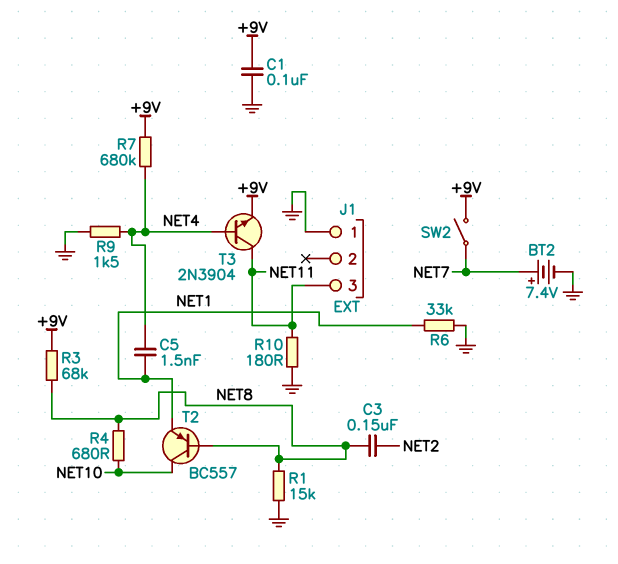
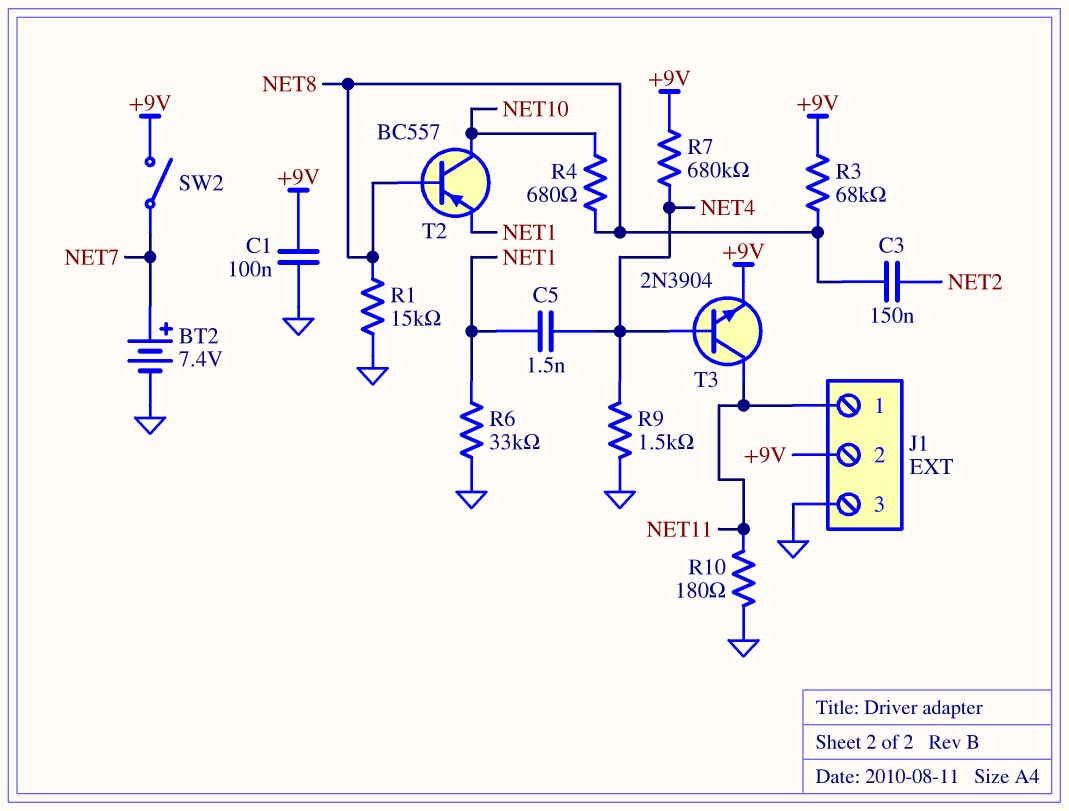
J1 pin 1: GND -> NET11
J1 pin 2: none -> +9V
J1 pin 3: NET11 -> GND

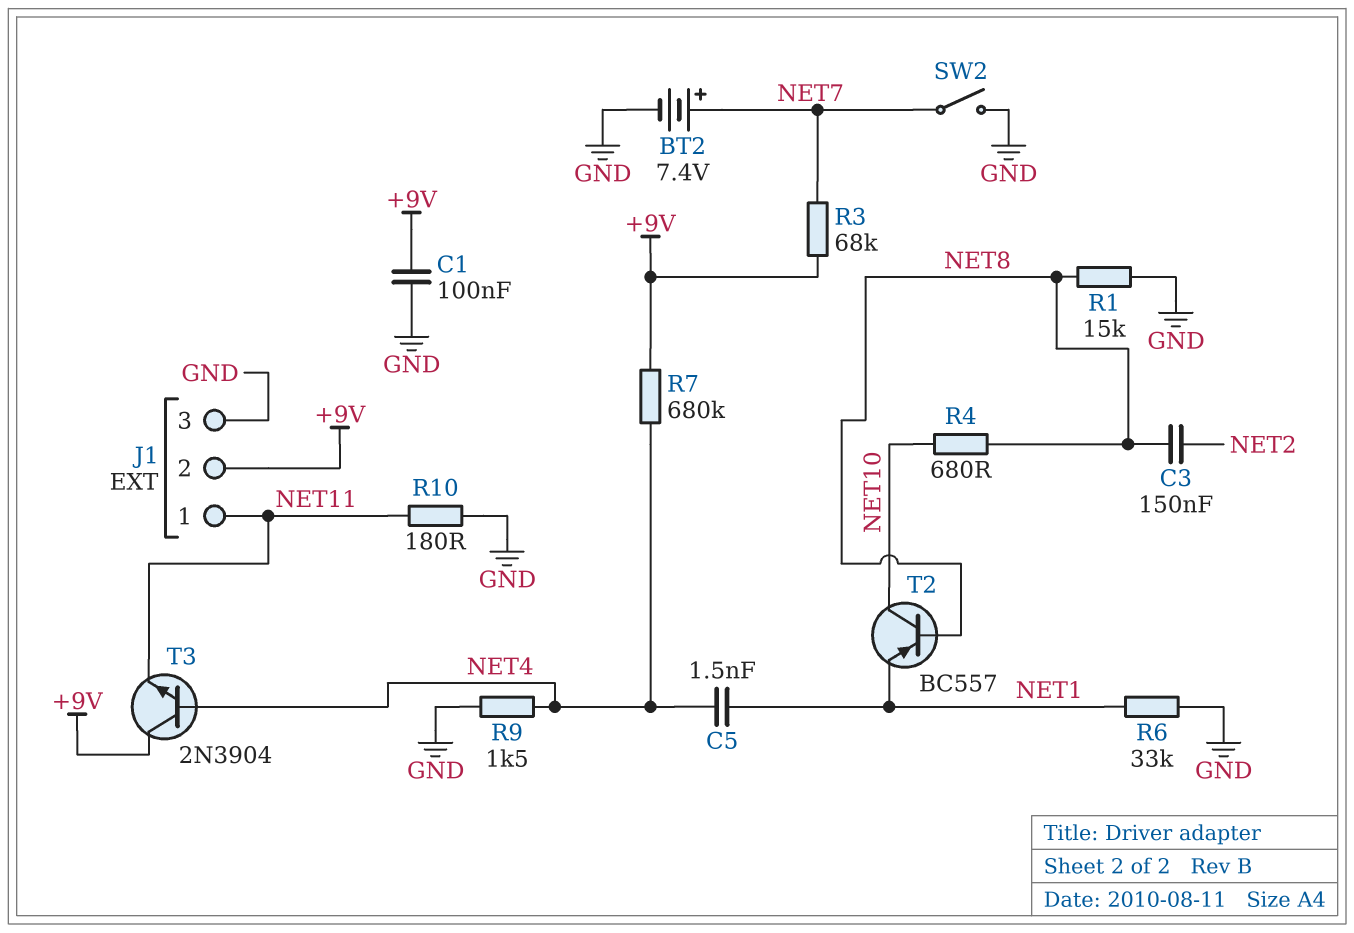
R3: 68k (+9V, NET8) -> 68k (+9V, NET7)
SW2: switch (+9V, NET7) -> switch (GND, NET7)
T3: NPN 2N3904 (B NET4, C NET11, E +9V) -> NPN 2N3904 (B NET4, C +9V, E NET11)

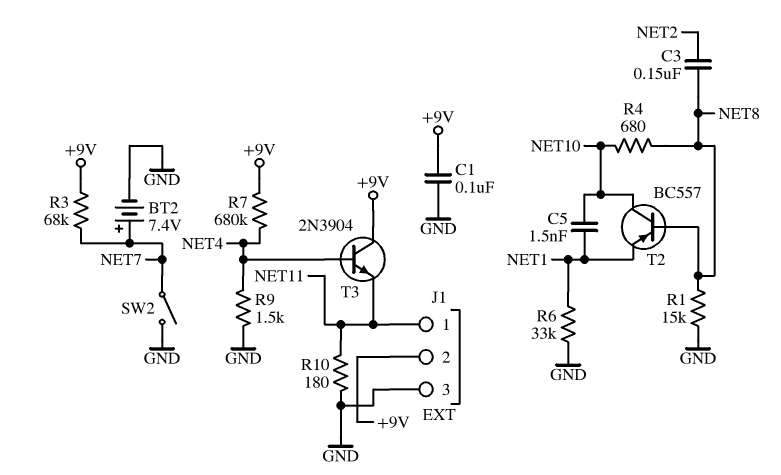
C5: 1.5nF (NET1, NET4) -> 1.5nF (NET1, NET10)

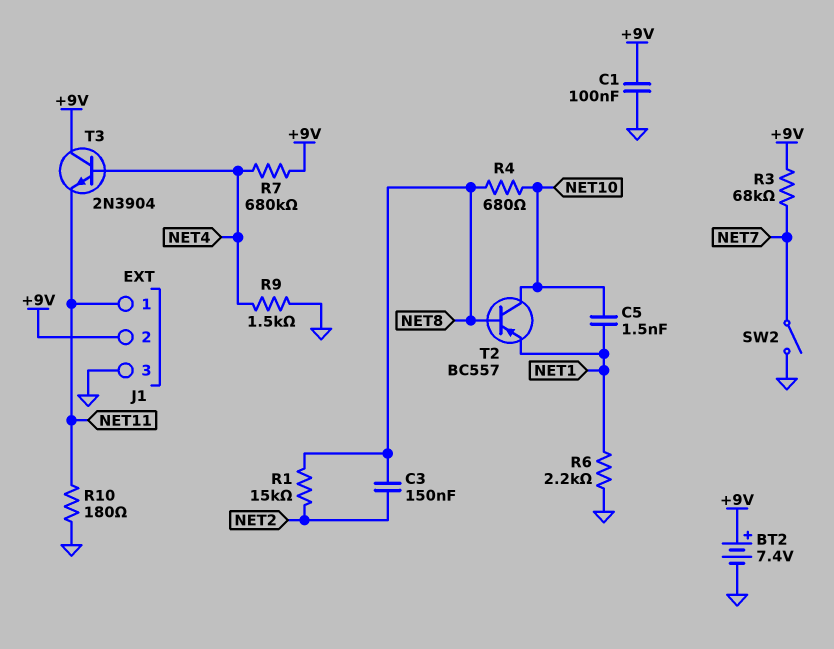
BT2: 7.4V (plus NET7, minus GND) -> 7.4V (plus +9V, minus GND)
R1: 15k (GND, NET8) -> 15k (NET2, NET8)
R6: 33k (GND, NET1) -> 2.2k (GND, NET1)

